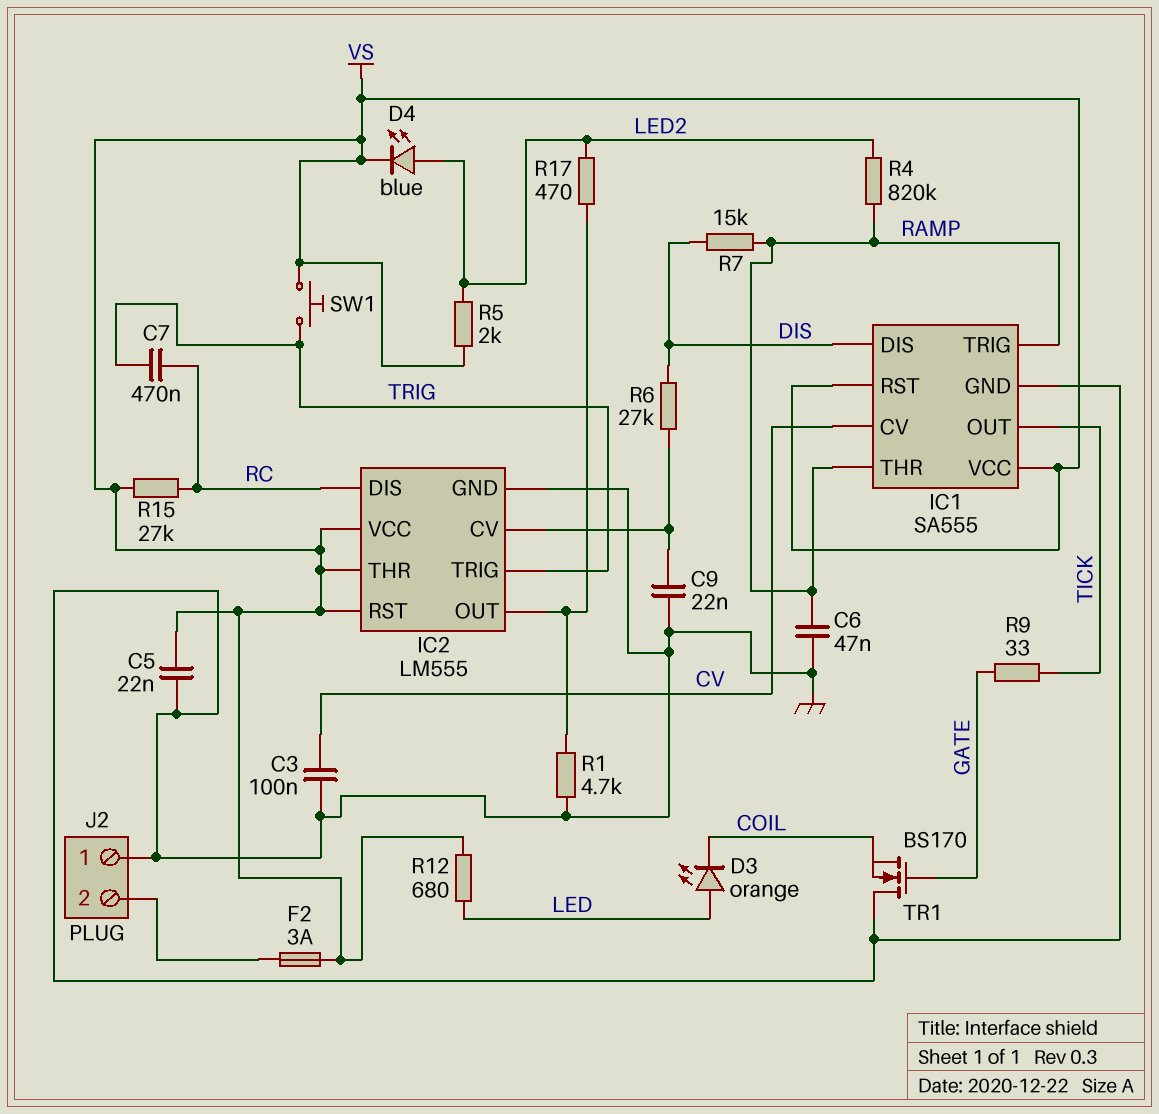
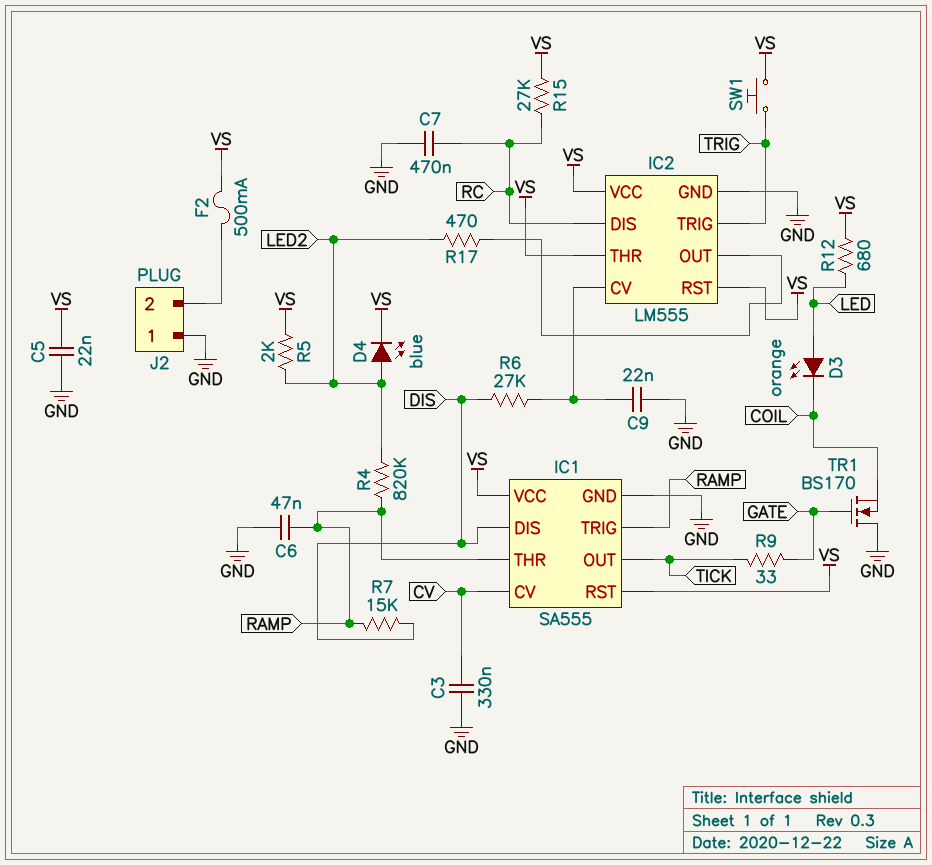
C3: 100nF (CV, GND) -> 330nF (CV, GND)
C7: 470nF (RC, TRIG) -> 470nF (GND, RC)
F2: 3A (J2/2, VS) -> 500mA (J2/2, VS)
R1: 4.7k (GND, IC2/OUT) -> none

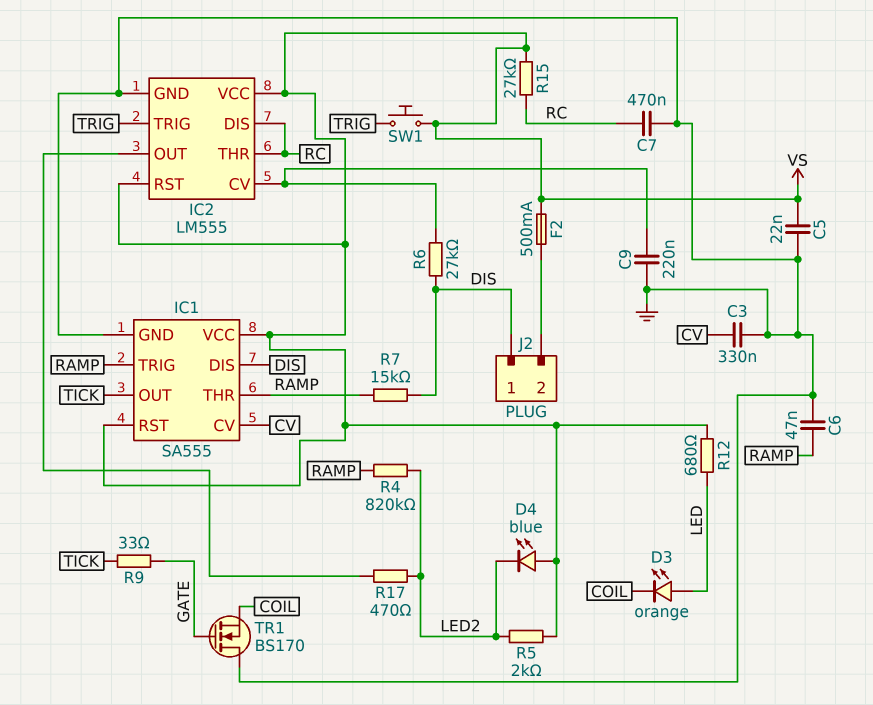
C9: 22nF (GND, IC2/CV) -> 220nF (GND, IC2/CV)
D4: LED blue (A LED2, K VS) -> LED blue (A VS, K LED2)
IC2 pin THR: VS -> RC
J2 pin 1: GND -> DIS

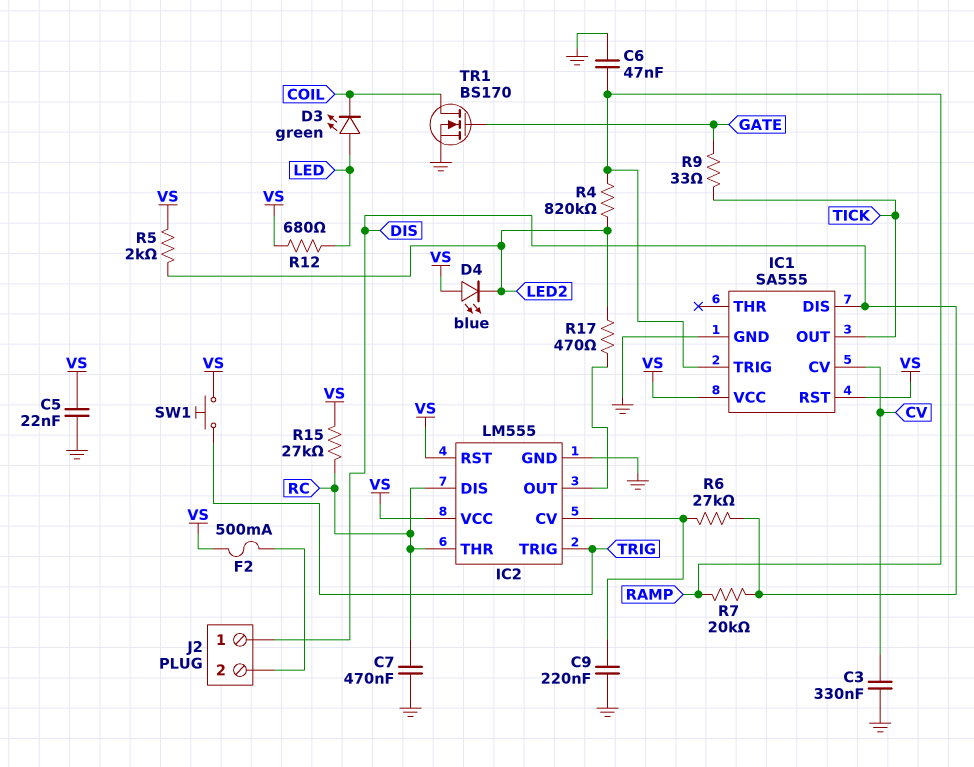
D3: LED orange (A LED, K COIL) -> LED green (A LED, K COIL)
IC1 pin THR: RAMP -> none
R7: 15k (DIS, RAMP) -> 20k (DIS, RAMP)
TR1: NMOS BS170 (G GATE, D GND, S COIL) -> NMOS BS170 (G GATE, D COIL, S GND)

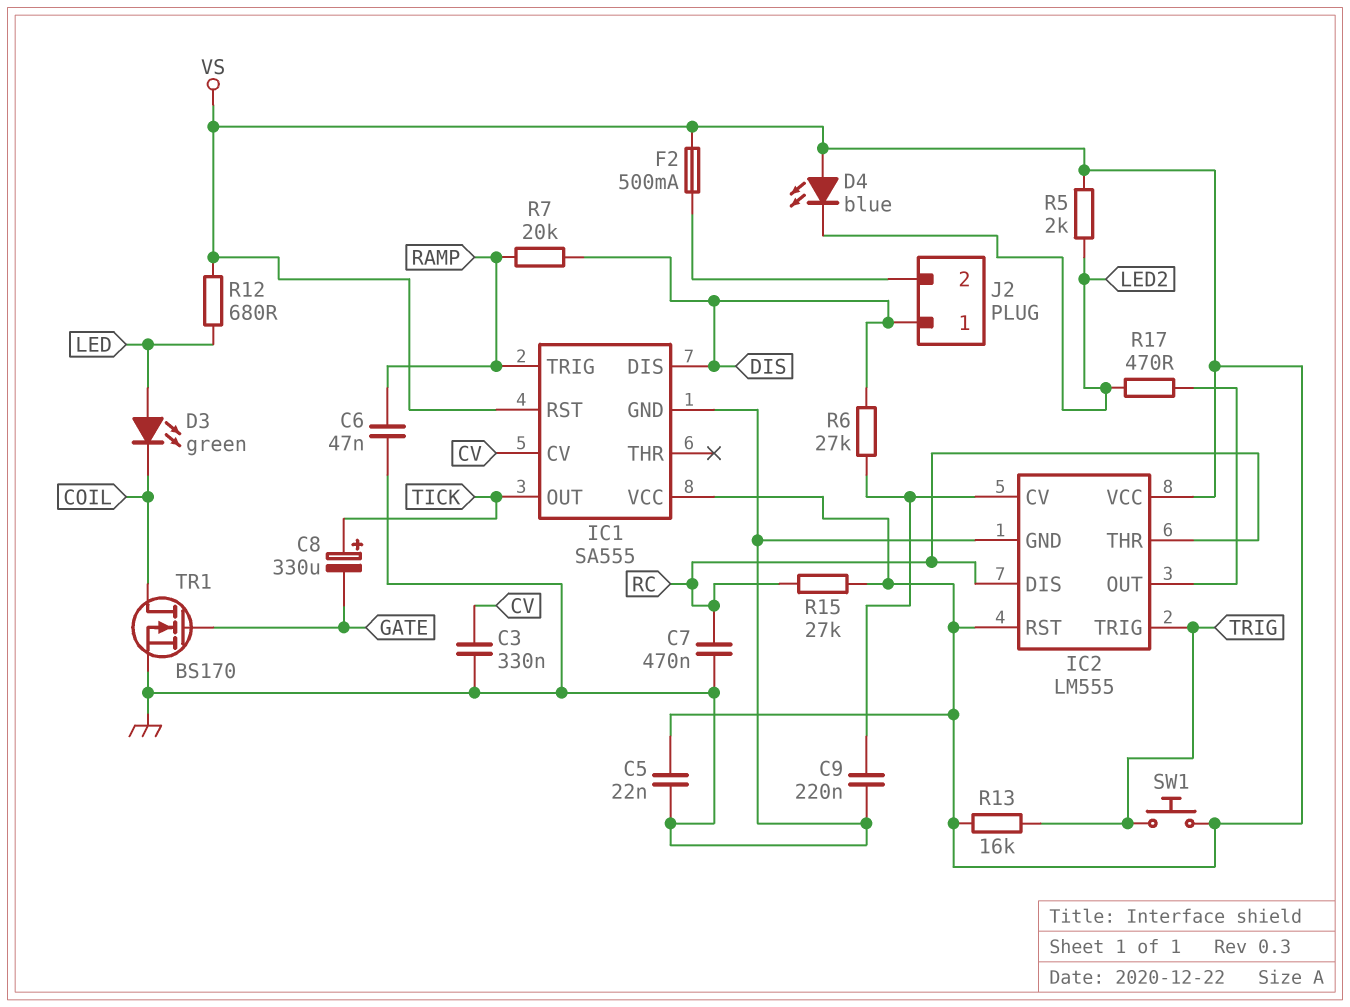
C8: none -> 330uF (plus TICK, minus GATE)
R4: 820k (LED2, RAMP) -> none
R9: 33 (GATE, TICK) -> none
R13: none -> 16k (TRIG, VS)

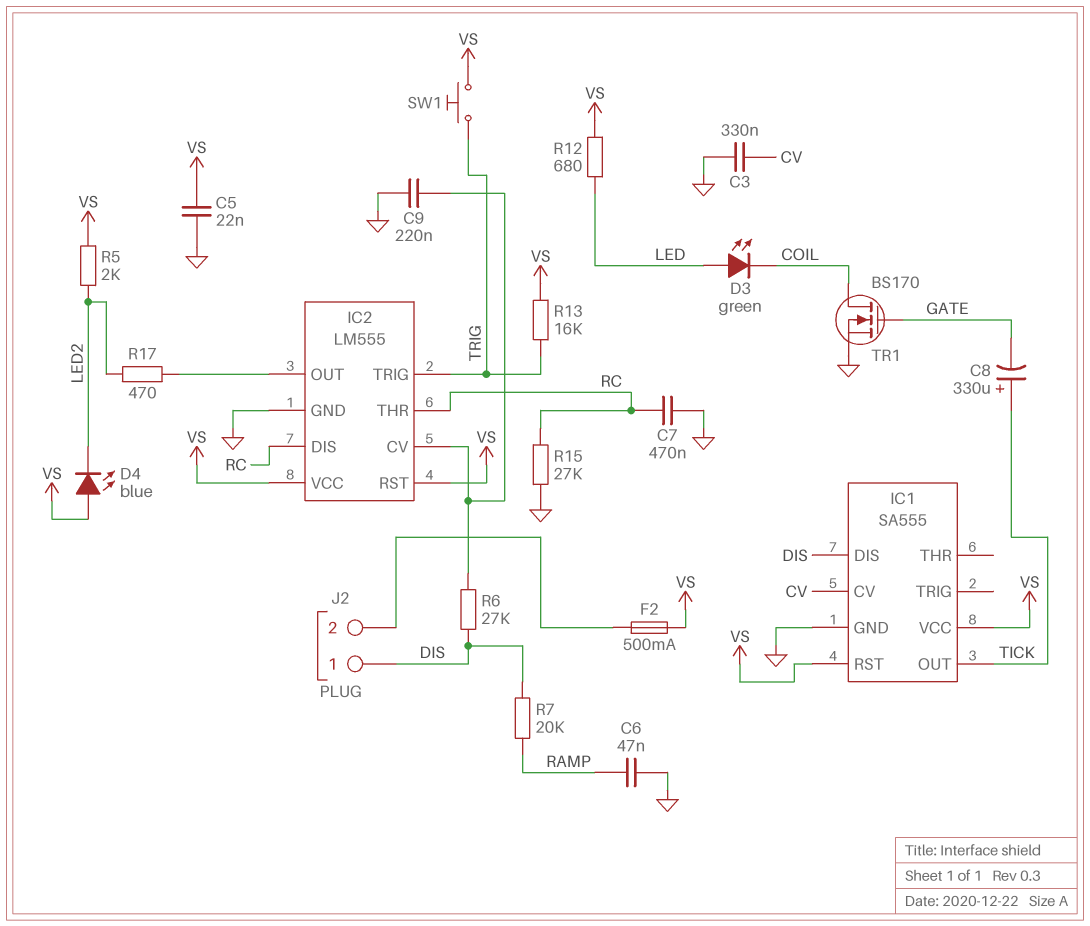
IC1 pin TRIG: RAMP -> none
R15: 27k (RC, VS) -> 27k (GND, RC)

